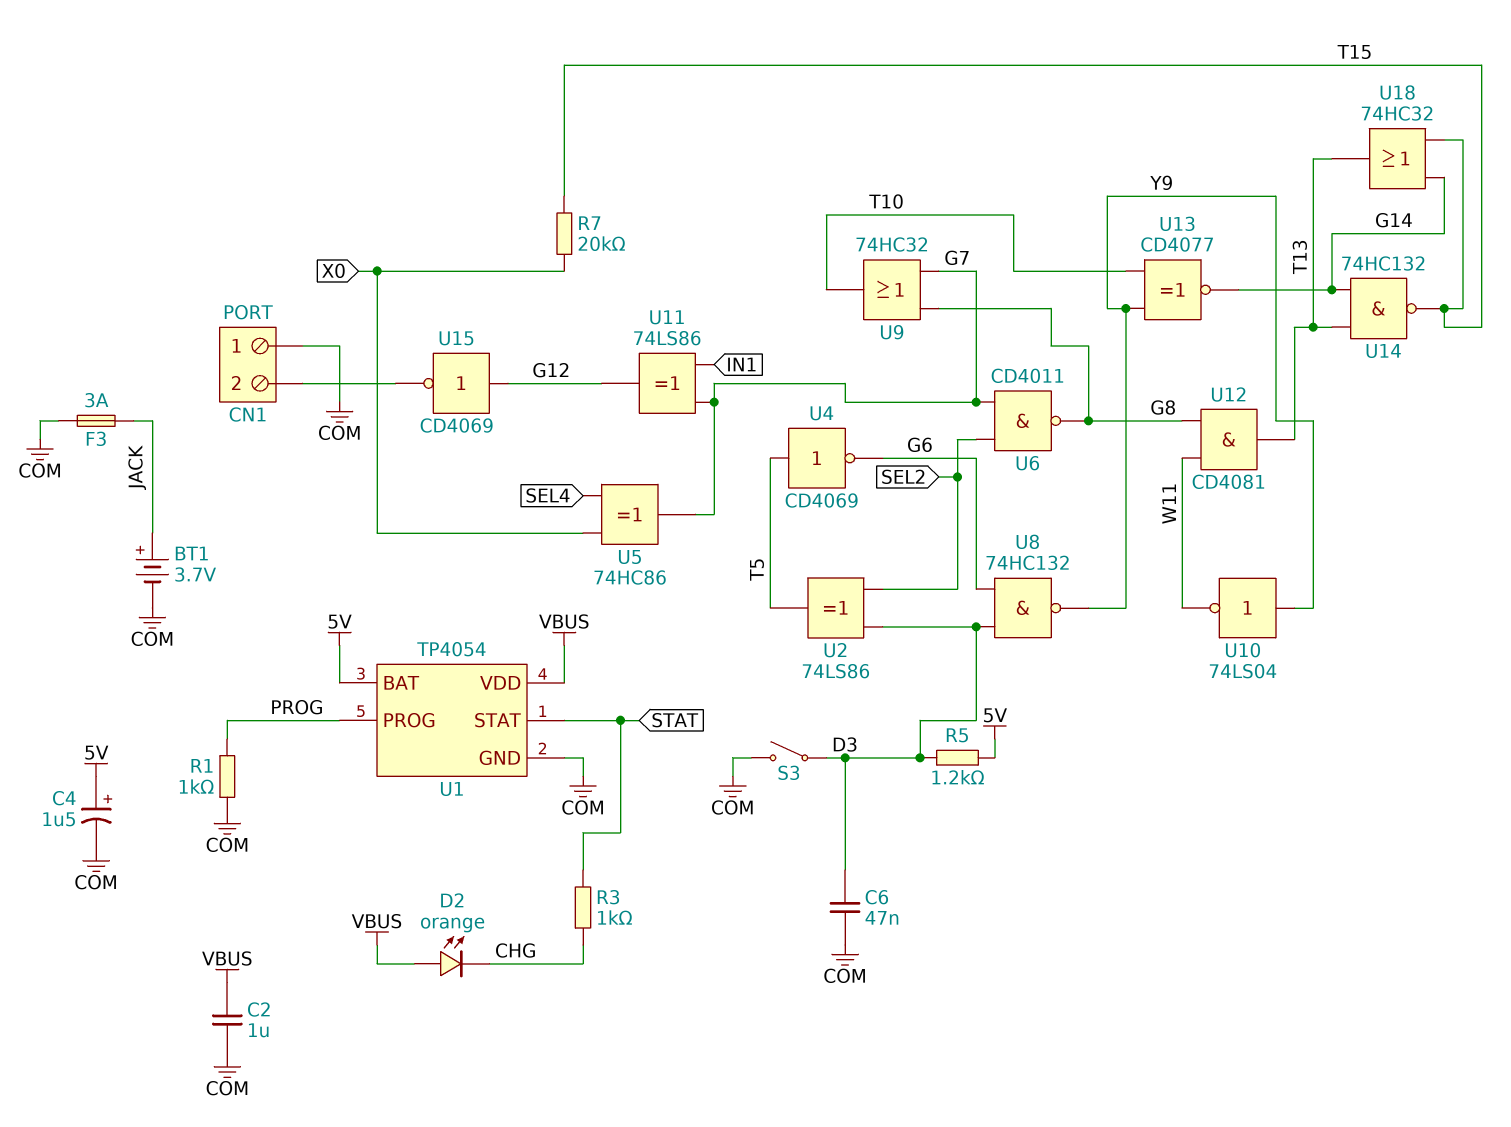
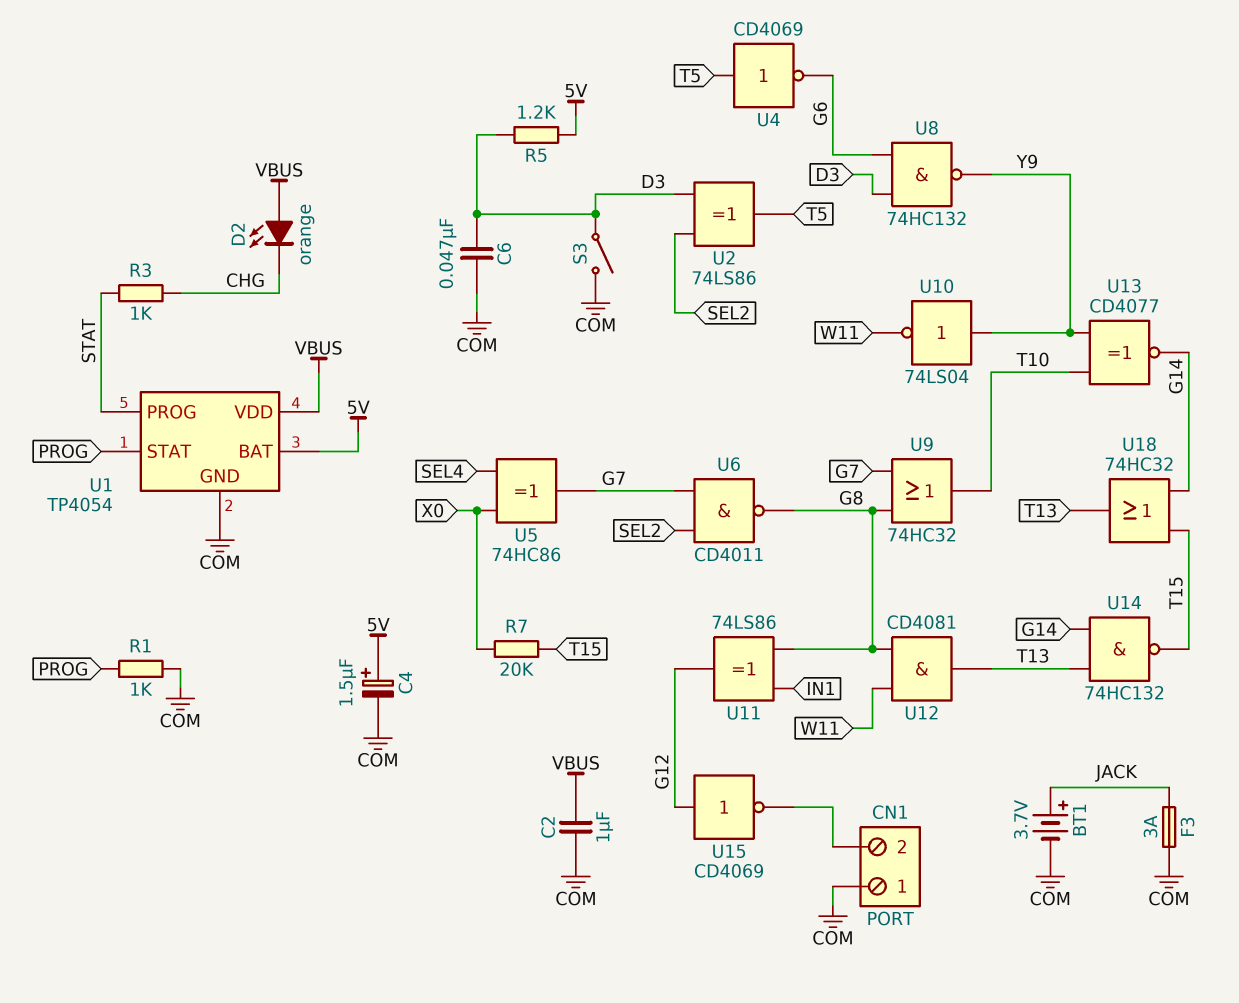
U1 pin PROG: PROG -> STAT
U1 pin STAT: STAT -> PROG
U11: XOR 74LS86 (in G7, in IN1, out G12) -> XOR 74LS86 (in G8, in IN1, out G12)

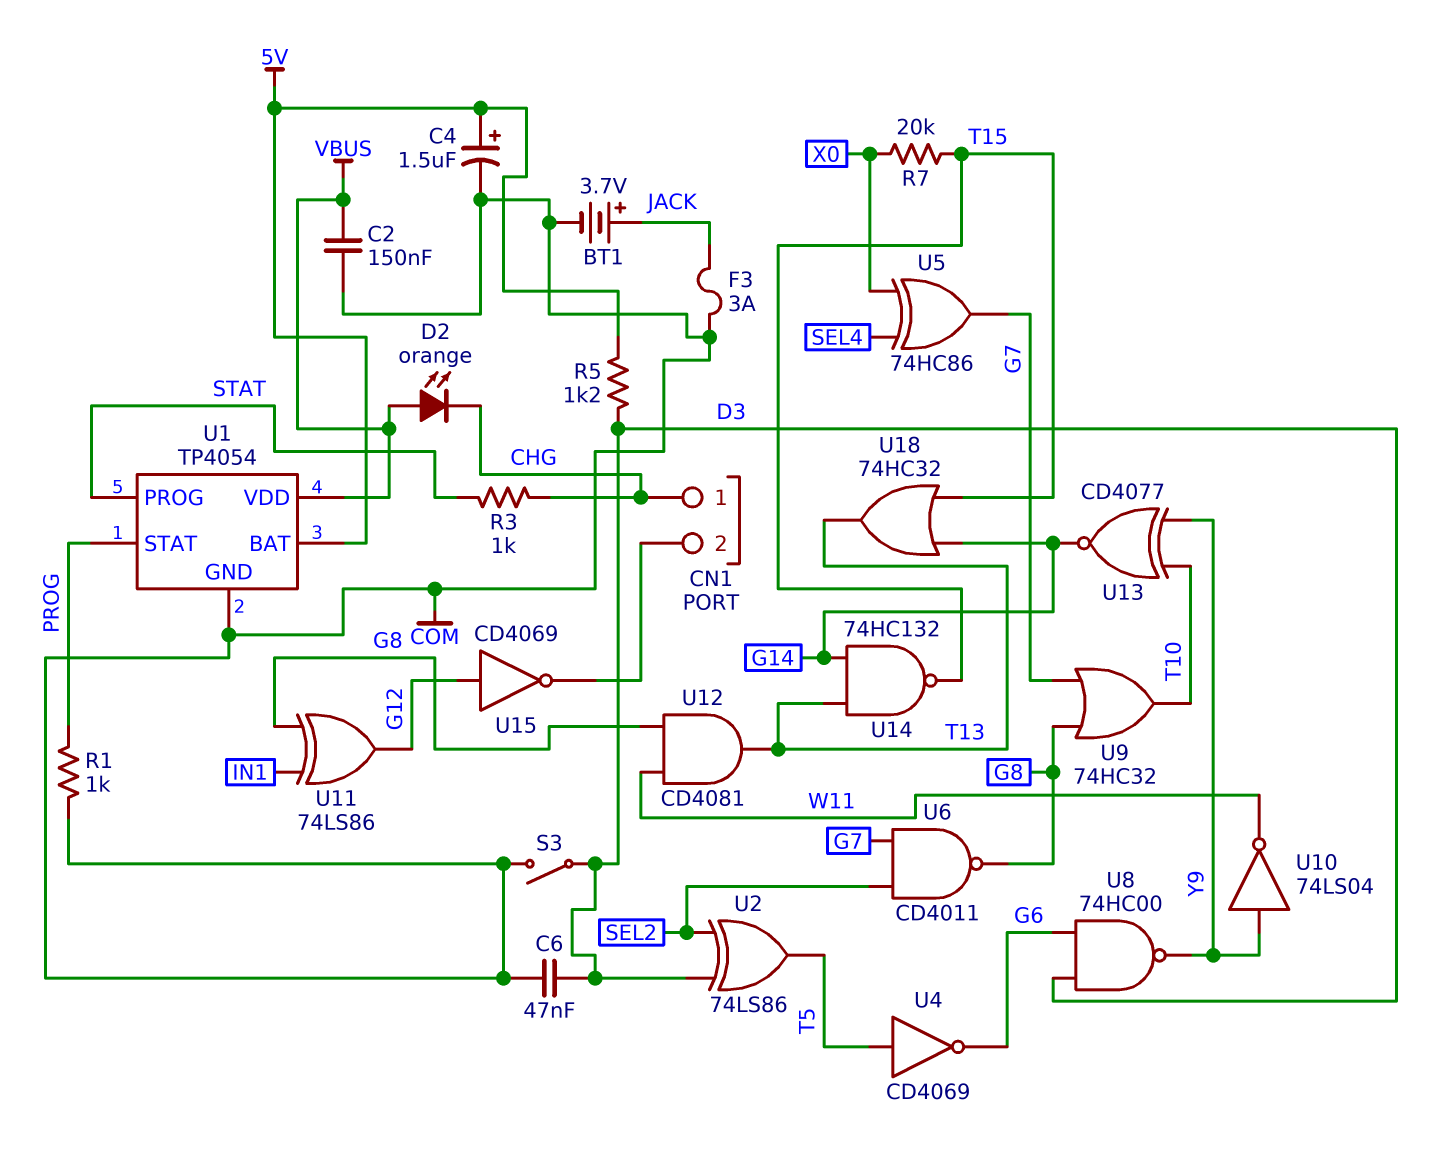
C2: 1uF (COM, VBUS) -> 150nF (COM, VBUS)
CN1 pin 1: COM -> CHG
U8: NAND 74HC132 (in D3, in G6, out Y9) -> NAND 74HC00 (in D3, in G6, out Y9)

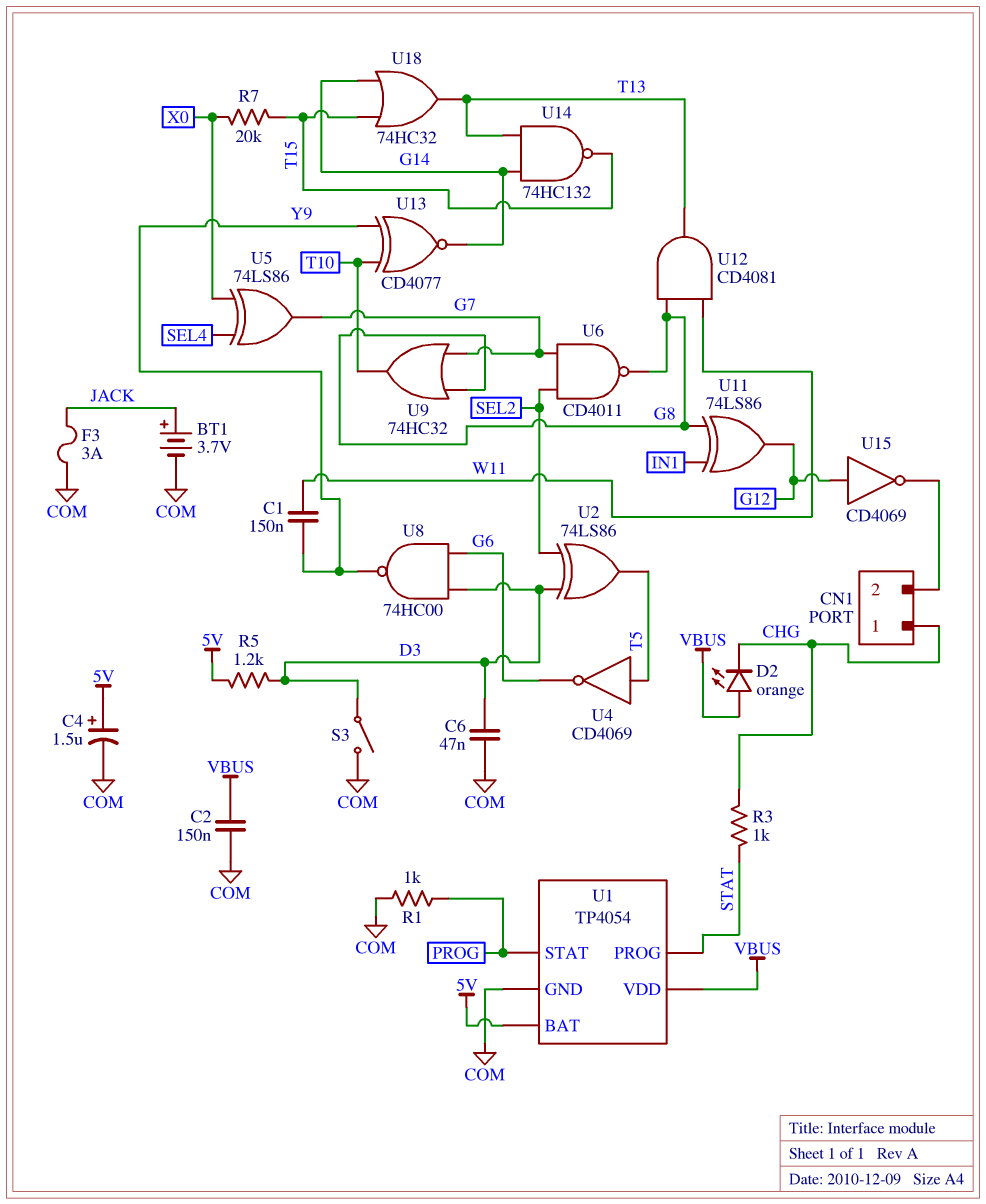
C1: none -> 150nF (W11, Y9)
U5: XOR 74HC86 (in SEL4, in X0, out G7) -> XOR 74LS86 (in SEL4, in X0, out G7)
U10: NOT 74LS04 (in Y9, out W11) -> none

